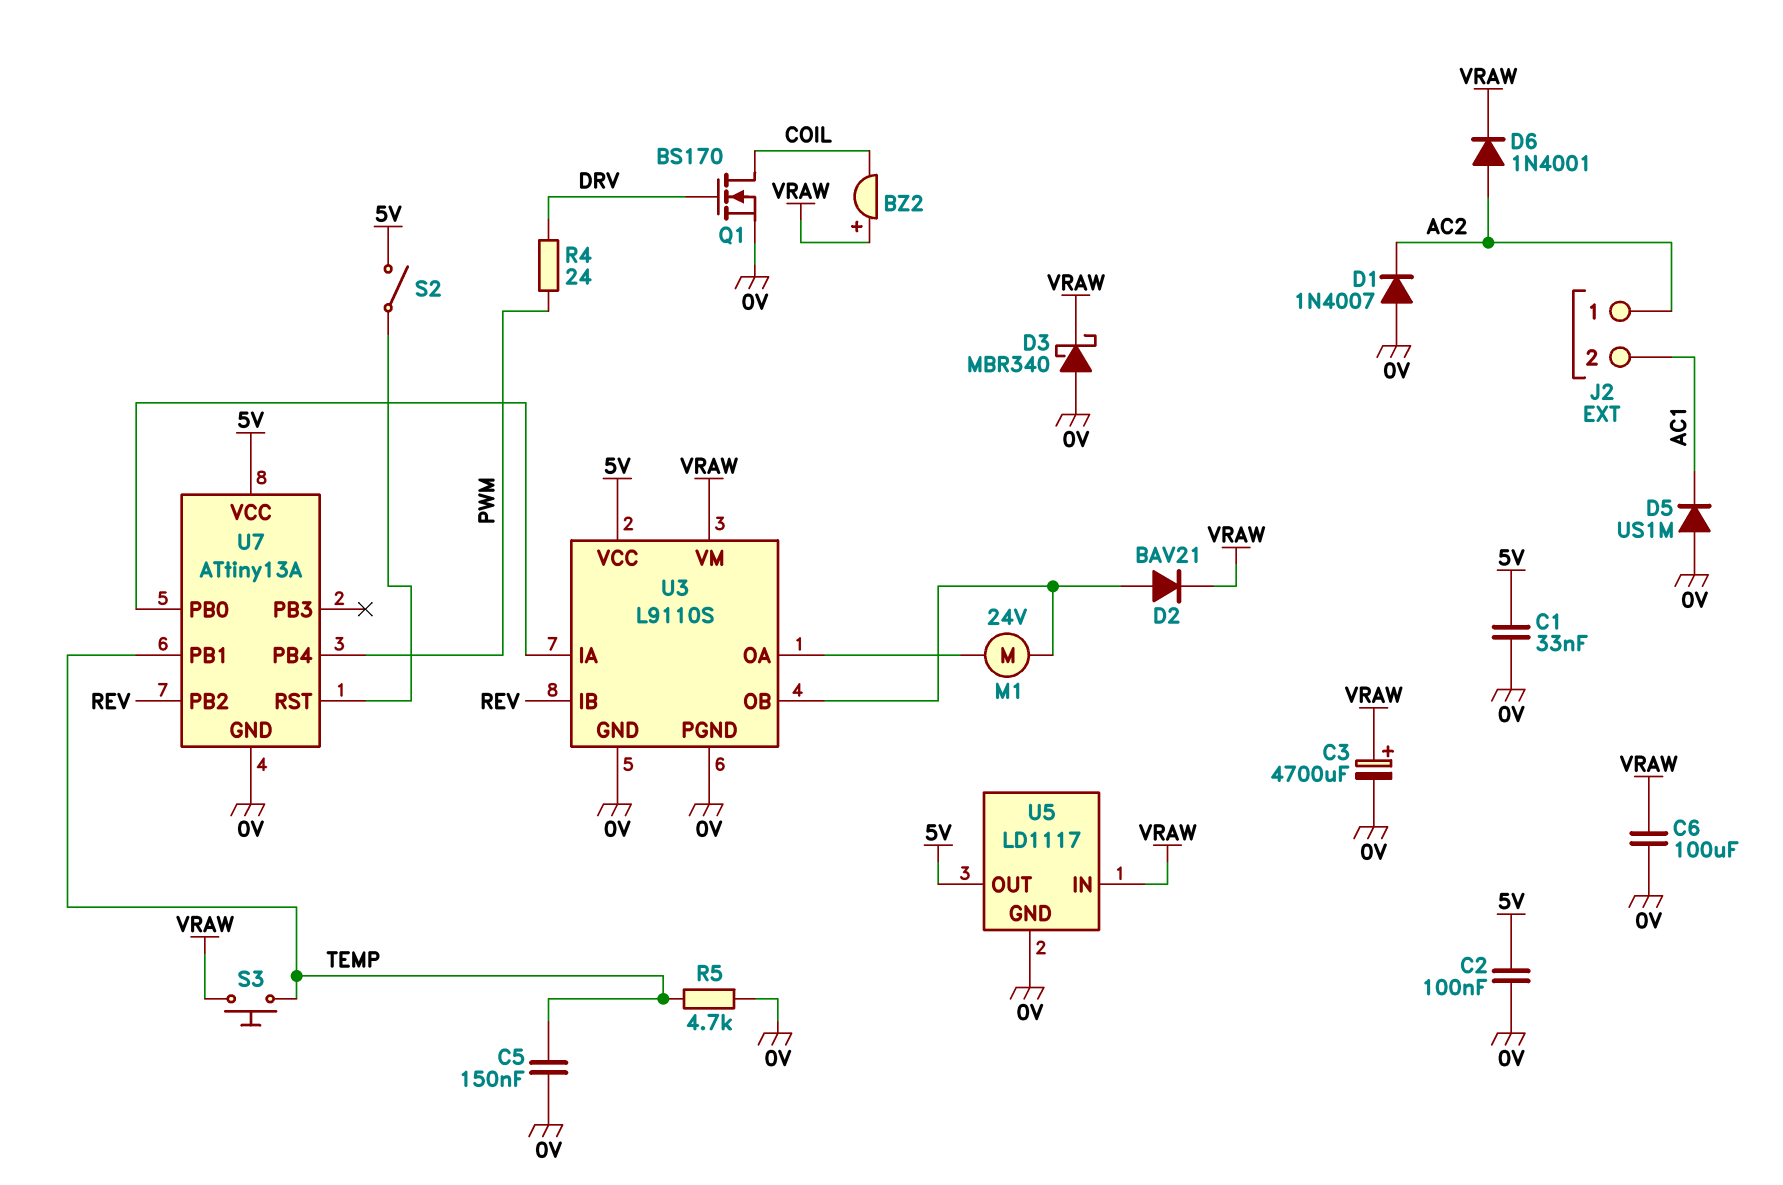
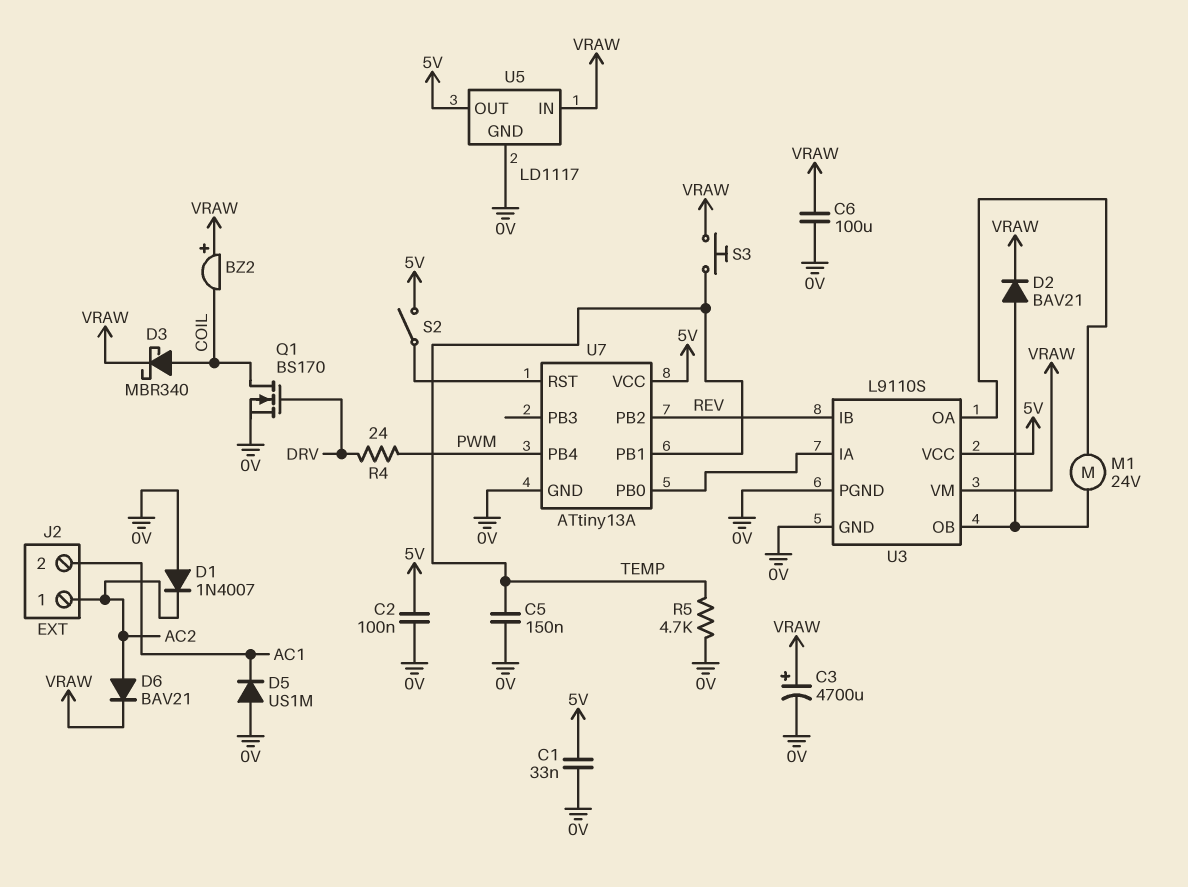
D3: schottky MBR340 (A 0V, K VRAW) -> schottky MBR340 (A COIL, K VRAW)
D6: diode 1N4001 (A AC2, K VRAW) -> diode BAV21 (A AC2, K VRAW)

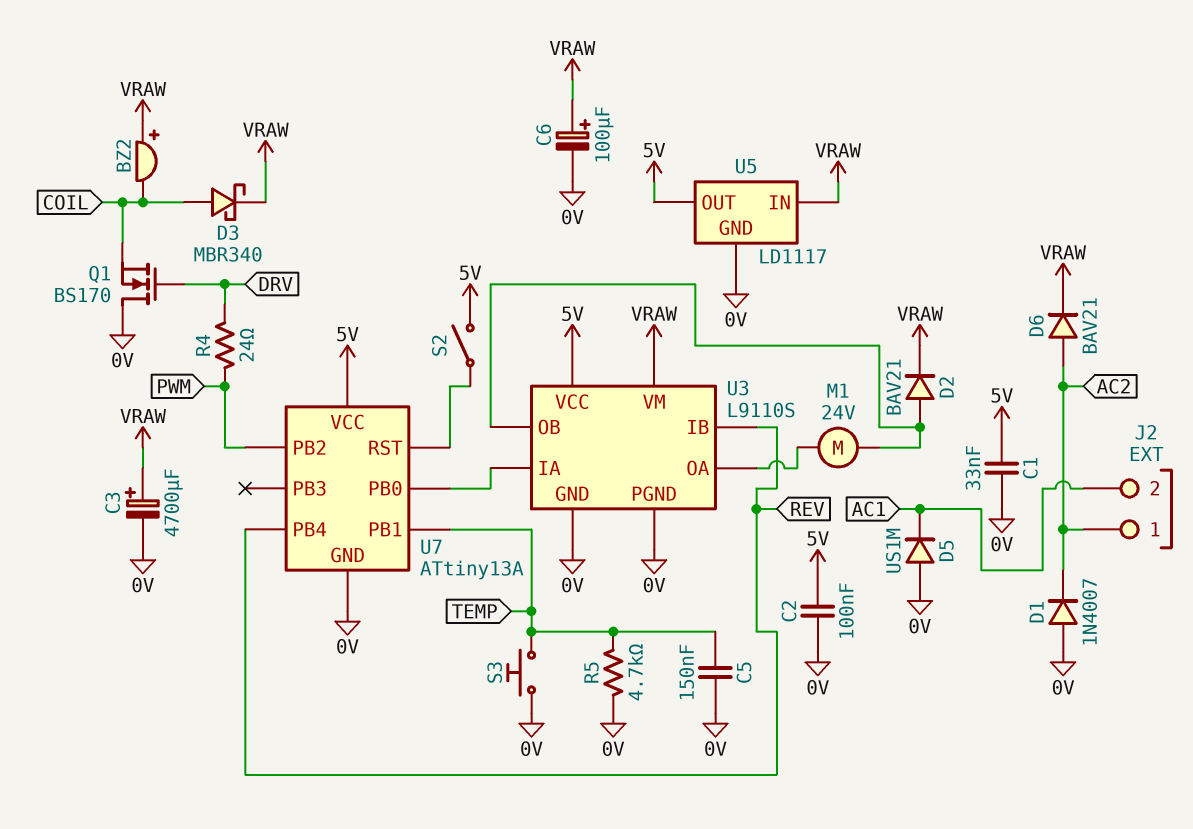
C6: 100uF (0V, VRAW) -> 100uF (plus VRAW, minus 0V)
Q1: NMOS BS170 (G DRV, D COIL, S 0V) -> NMOS BS170 (G DRV, D 0V, S COIL)
S3: button (TEMP, VRAW) -> button (0V, TEMP)
U7 pin PB2: REV -> PWM
U7 pin PB4: PWM -> REV

